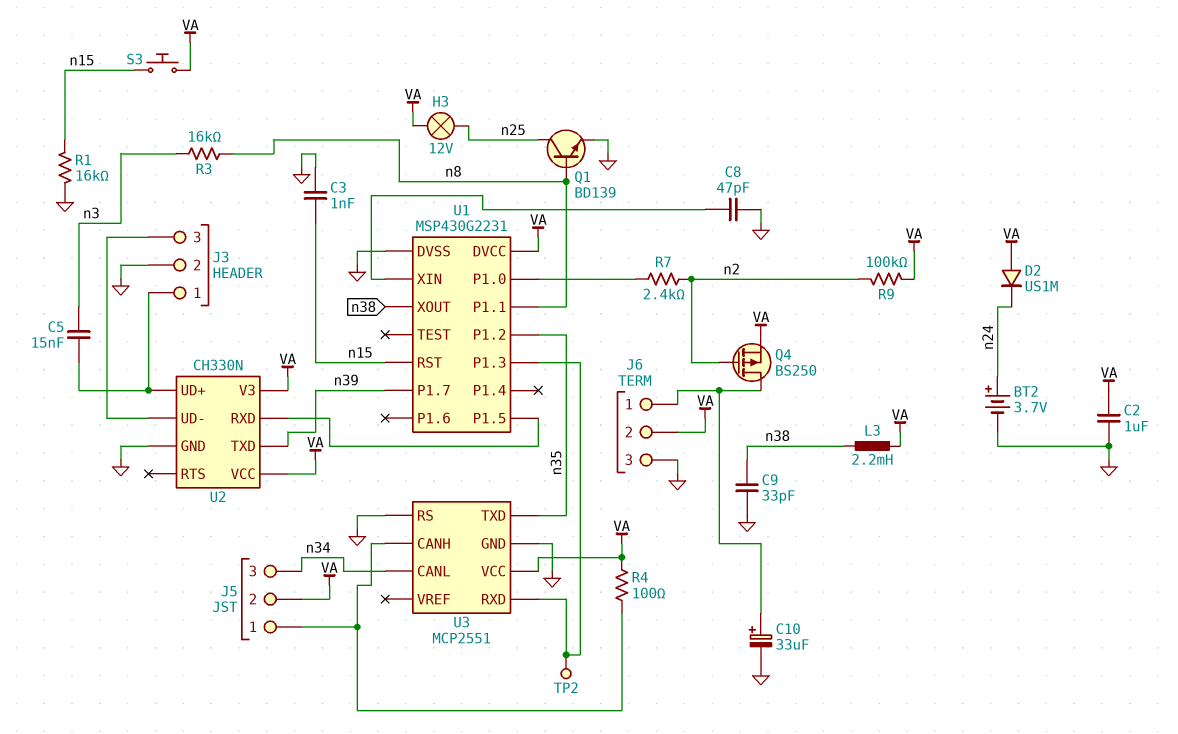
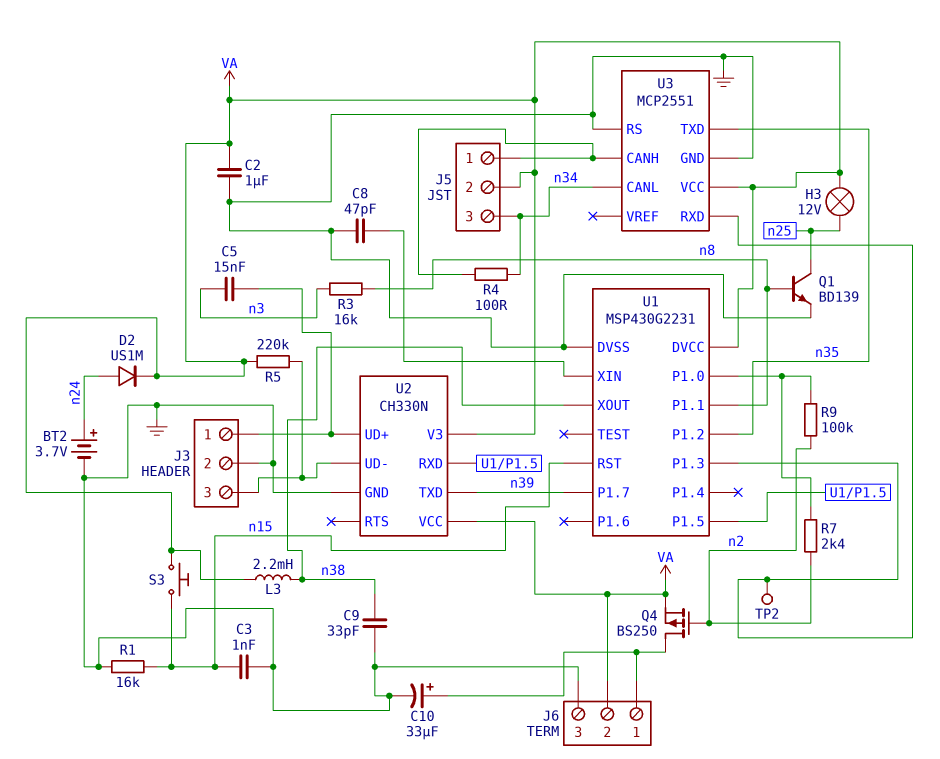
D2: diode US1M (A VA, K n24) -> diode US1M (A n24, K VA)
R4: 100 (J5/1, VA) -> 100 (J5/1, n34)
R5: none -> 220k (J3/3, VA)
R9: 100k (VA, n2) -> 100k (U1/P1.0, n2)

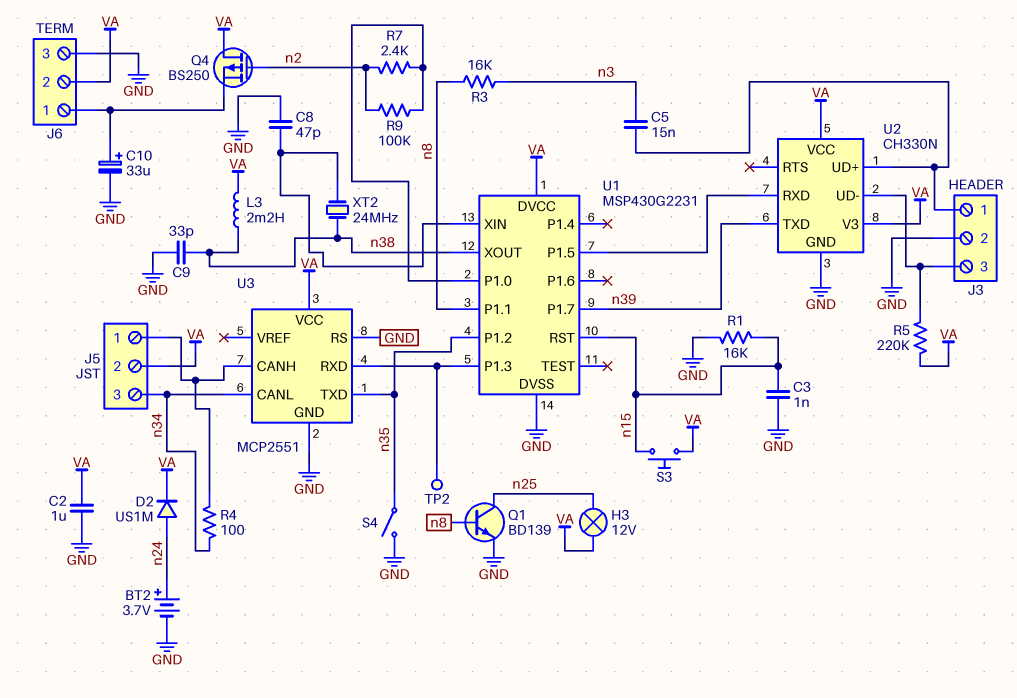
Q4: PMOS BS250 (G n2, D J6/1, S VA) -> PMOS BS250 (G n2, D VA, S J6/1)
S4: none -> switch (GND, n35)
XT2: none -> 24MHz (U1/XIN, n38)

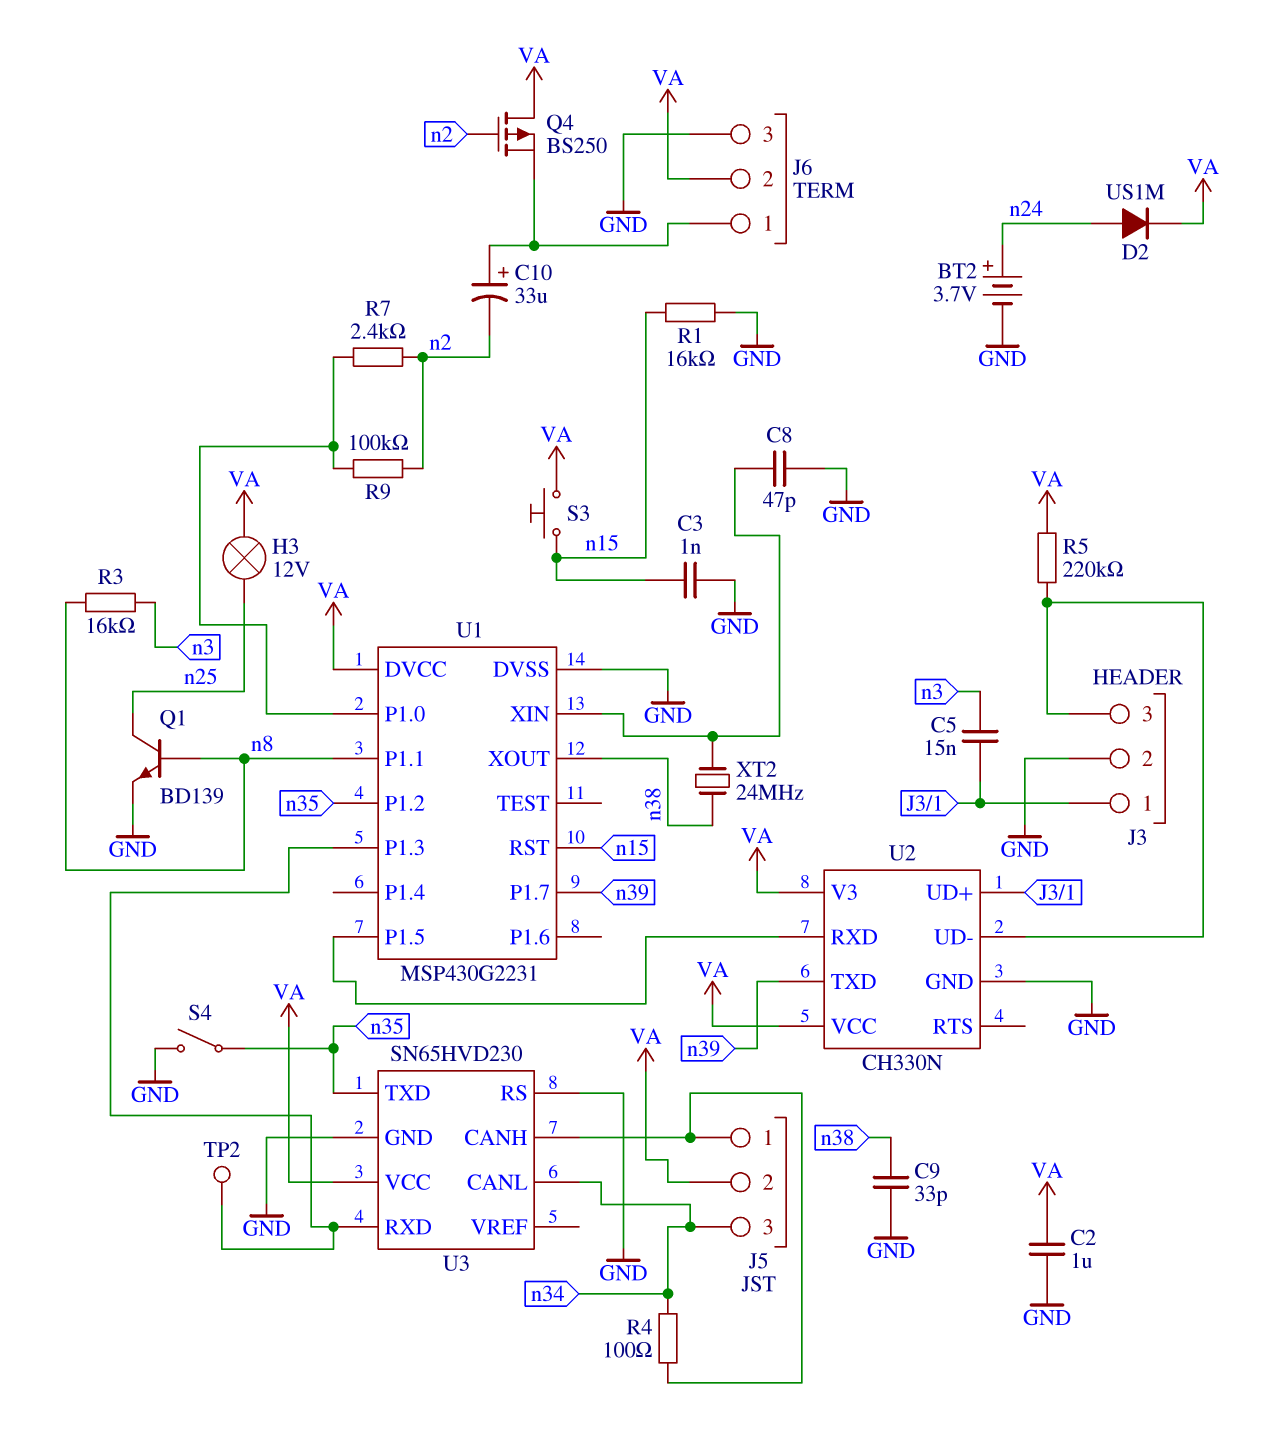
C10: 33uF (plus J6/1, minus GND) -> 33uF (plus J6/1, minus n2)
L3: 2.2mH (VA, n38) -> none
U3: MCP2551 -> SN65HVD230

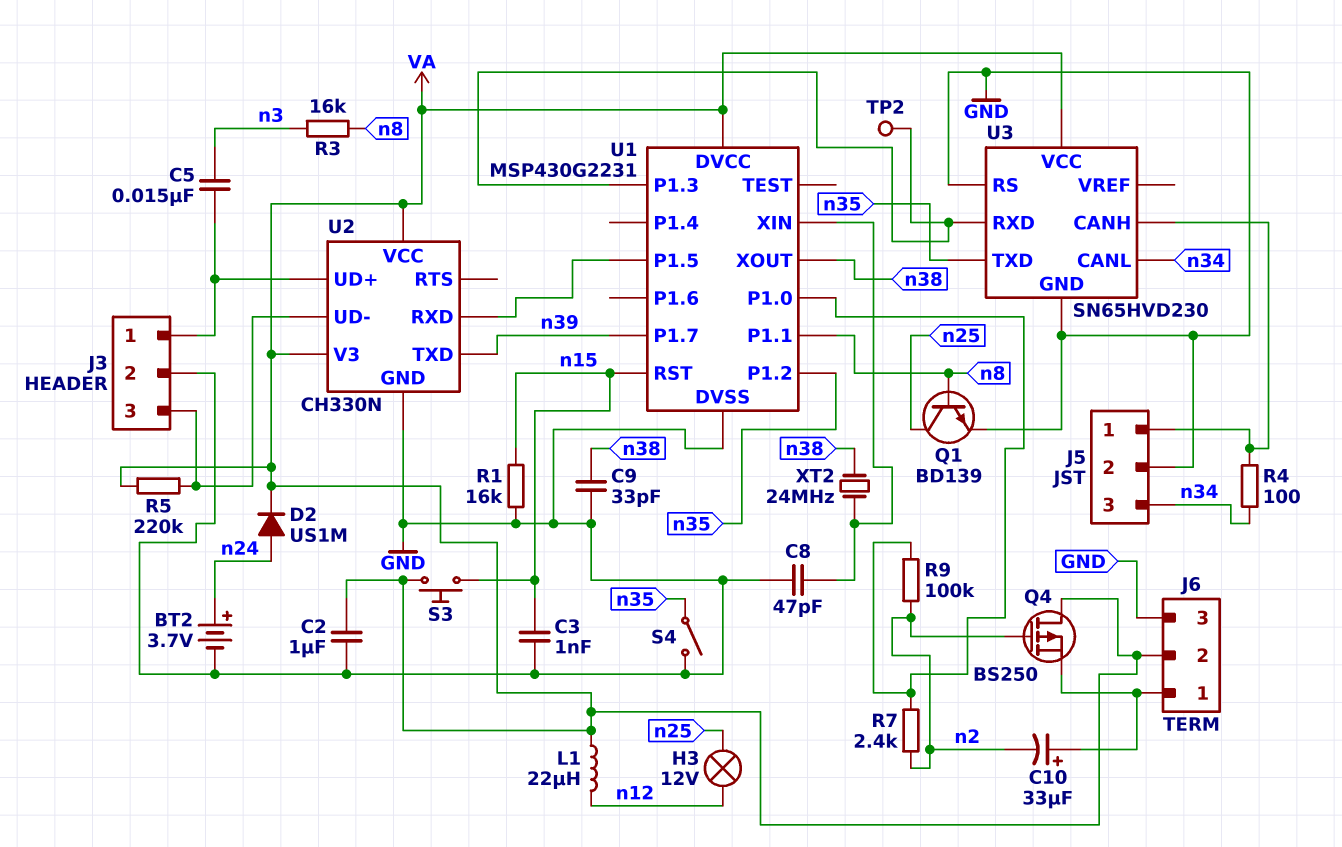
H3: lamp 12V (VA, n25) -> lamp 12V (n12, n25)
J5 pin 2: VA -> GND
L1: none -> 22uH (VA, n12)

